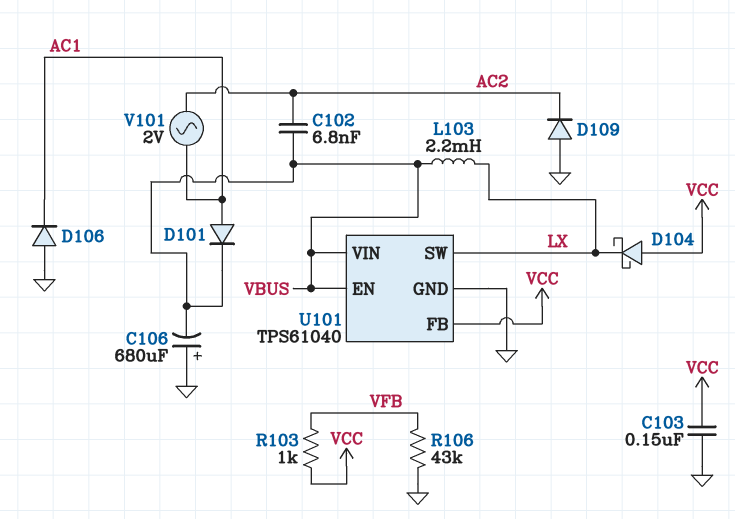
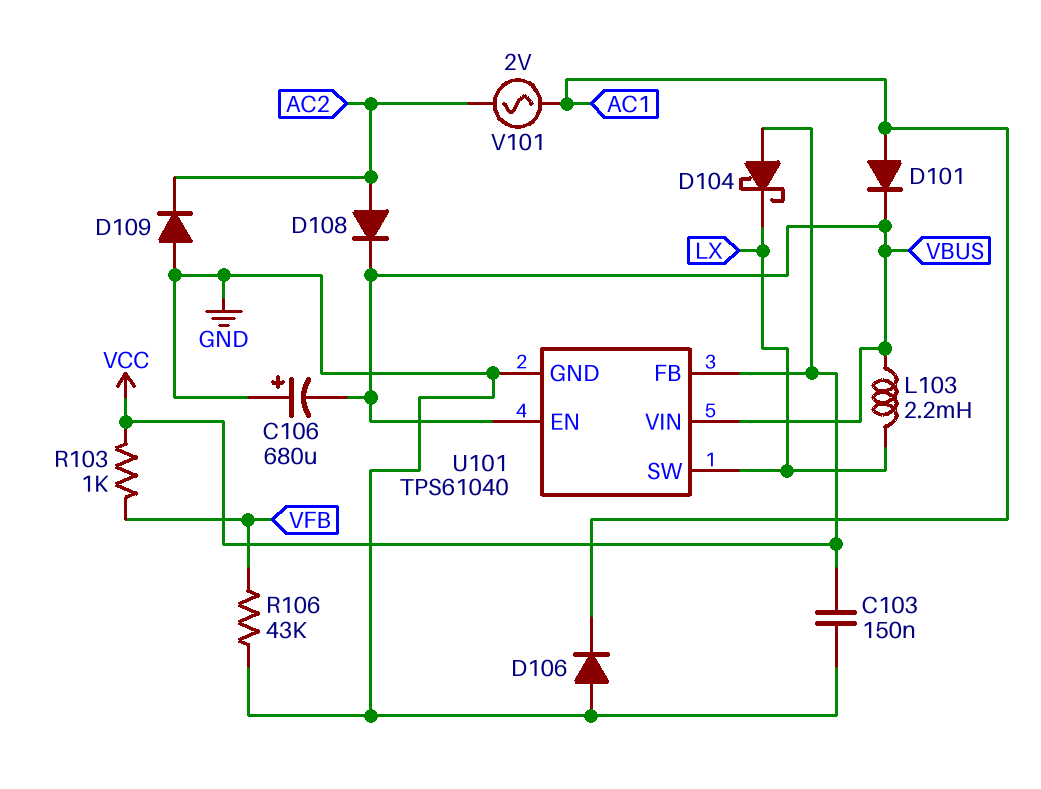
C102: 6.8nF (AC2, VBUS) -> none
D108: none -> diode (A AC2, K VBUS)

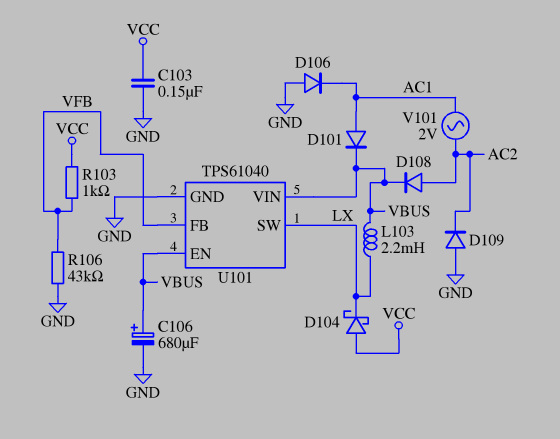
C106: 680uF (plus GND, minus VBUS) -> 680uF (plus VBUS, minus GND)
U101 pin FB: VCC -> VFB

